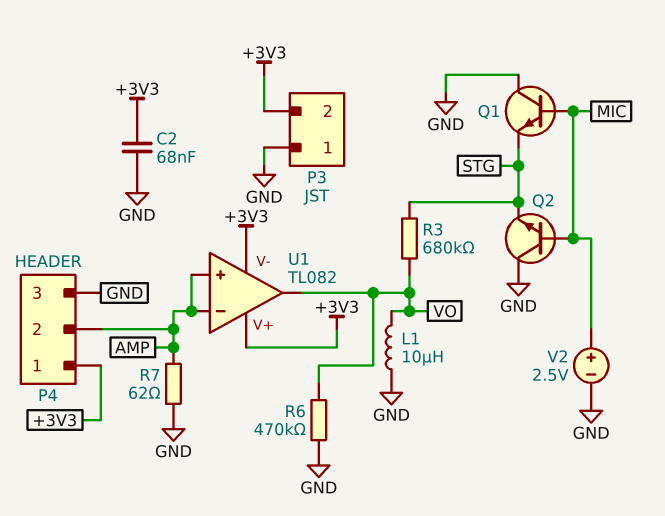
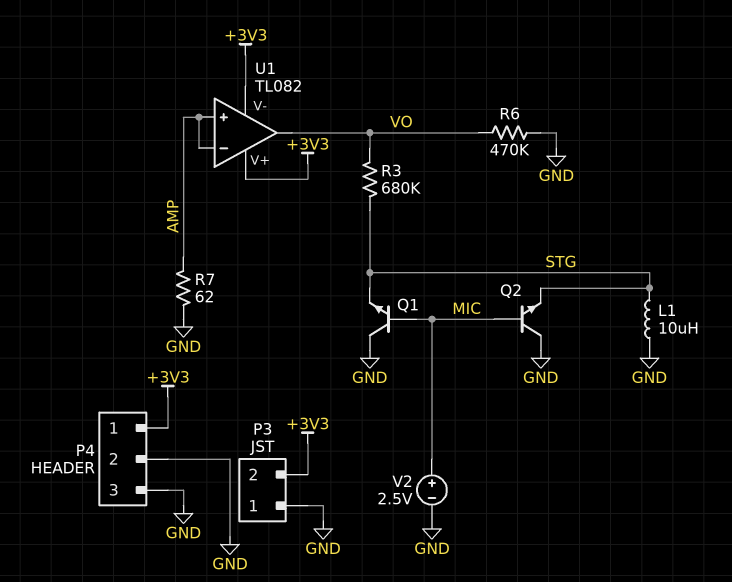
C2: 68nF (+3V3, GND) -> none
L1: 10uH (GND, VO) -> 10uH (GND, STG)
P4 pin 2: AMP -> GND

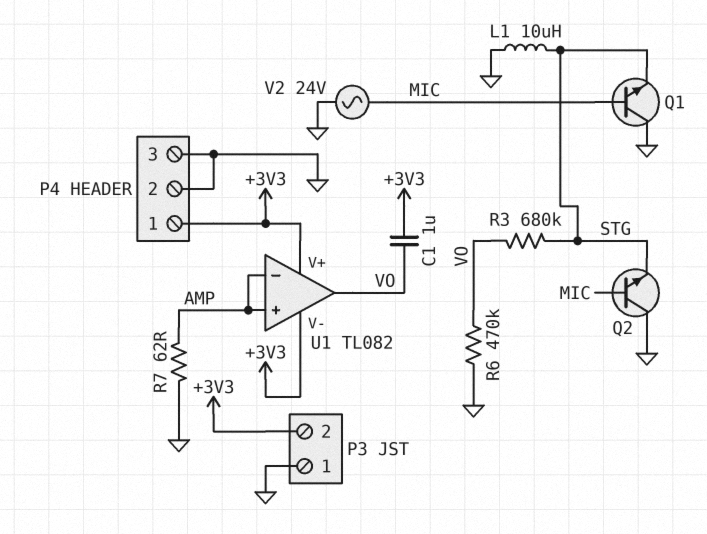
C1: none -> 1uF (+3V3, VO)
V2: 2.5V (plus MIC, minus GND) -> AC 24V (GND, MIC)

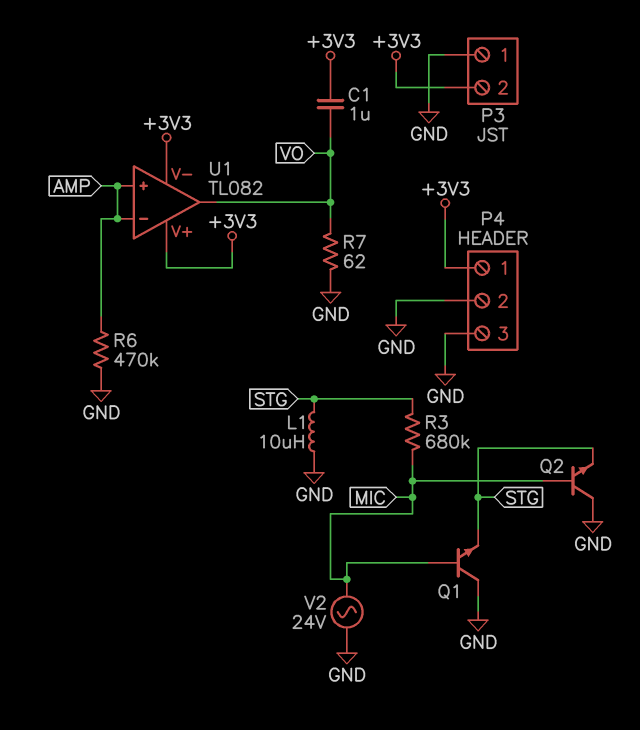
R3: 680k (STG, VO) -> 680k (MIC, STG)
R6: 470k (GND, VO) -> 470k (AMP, GND)
R7: 62 (AMP, GND) -> 62 (GND, VO)

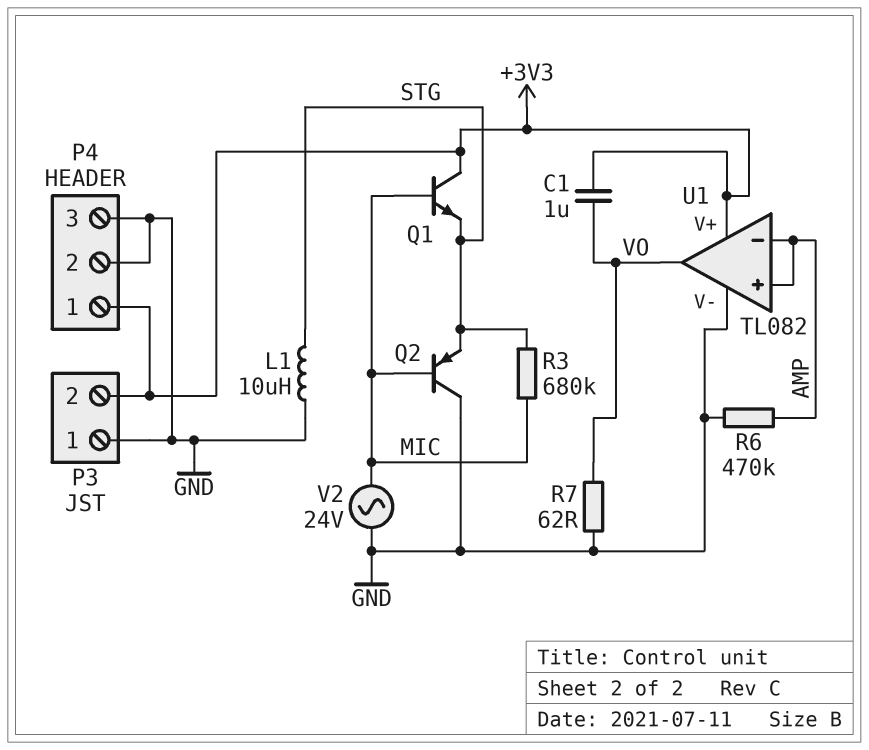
Q1: NPN (B MIC, C GND, E STG) -> NPN (B MIC, C +3V3, E STG)
Q2: NPN (B MIC, C GND, E STG) -> PNP (B MIC, C GND, E STG)
U1 pin V-: +3V3 -> GND

